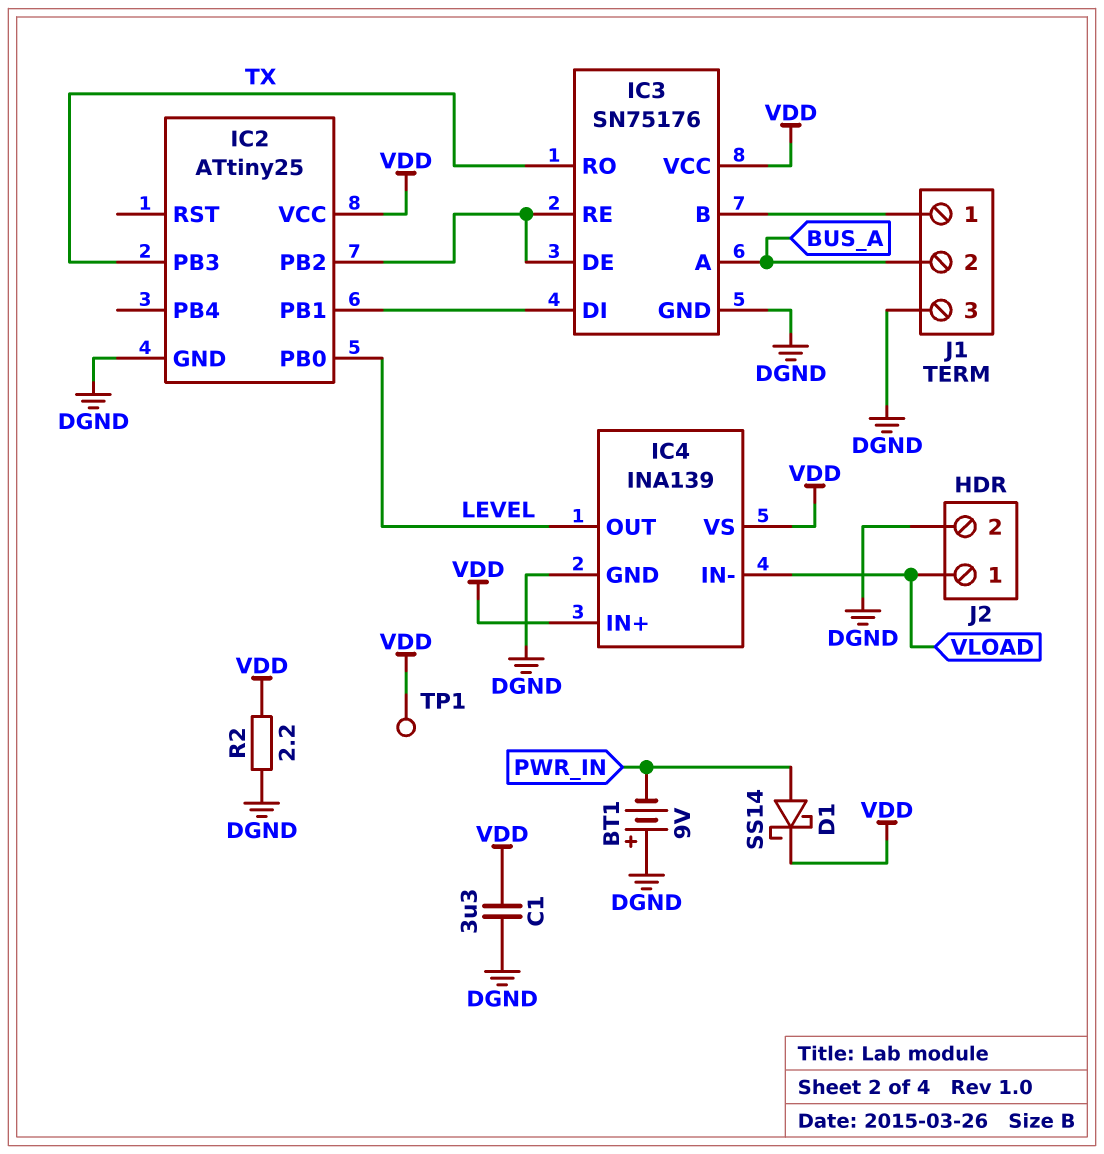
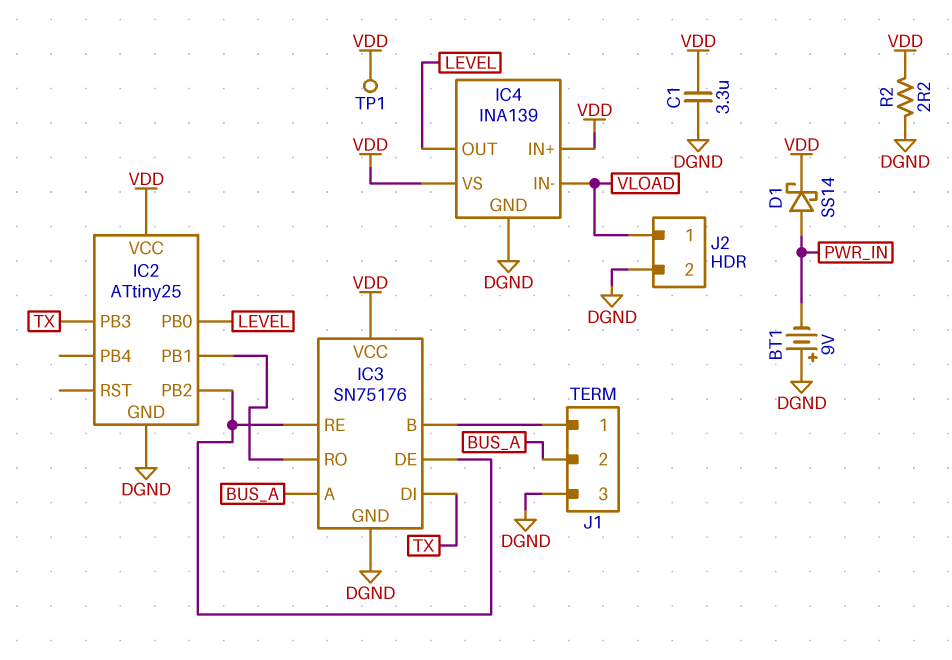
IC3 pin DI: IC2/PB1 -> TX
IC3 pin RO: TX -> IC2/PB1

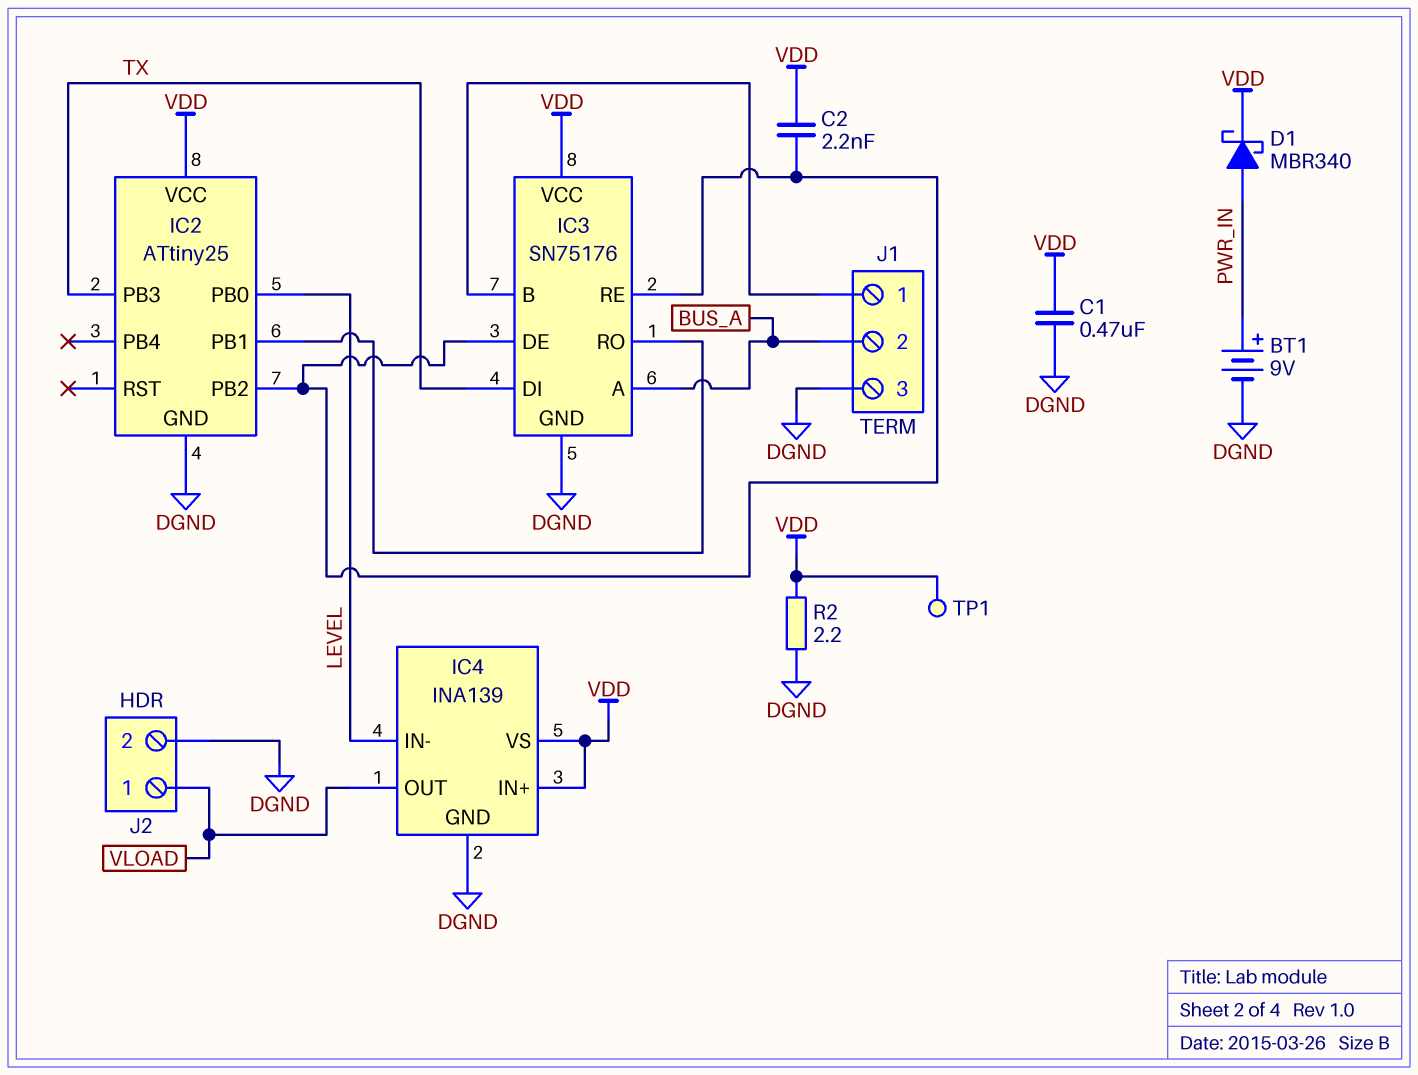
BT1: 9V (plus DGND, minus PWR_IN) -> 9V (plus PWR_IN, minus DGND)
C1: 3.3uF (DGND, VDD) -> 470nF (DGND, VDD)
C2: none -> 2.2nF (IC2/PB2, VDD)
D1: schottky SS14 (A PWR_IN, K VDD) -> schottky MBR340 (A PWR_IN, K VDD)
IC4 pin IN-: VLOAD -> LEVEL
IC4 pin OUT: LEVEL -> VLOAD

